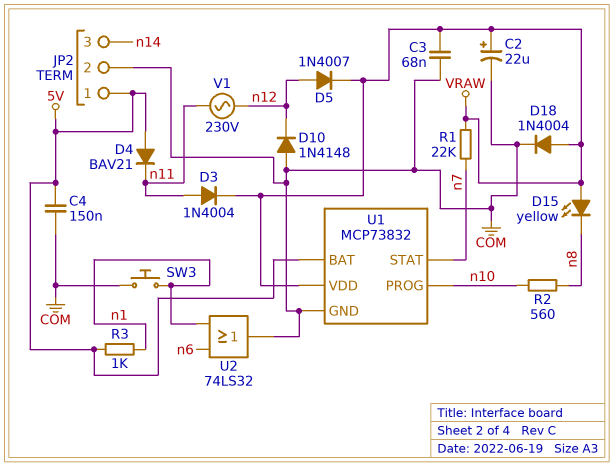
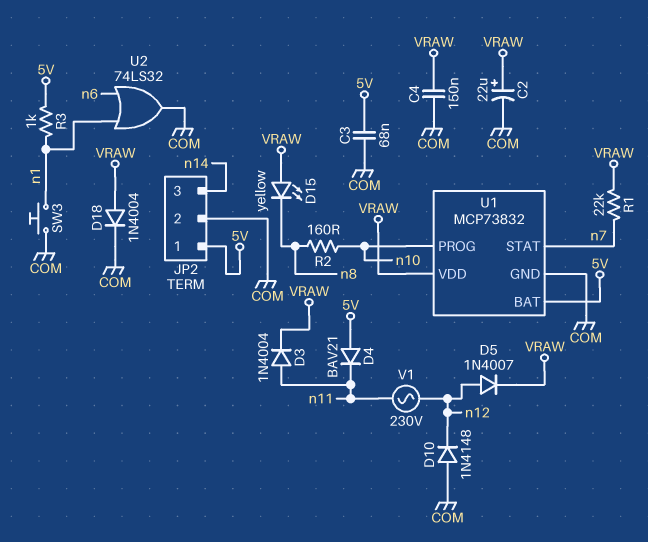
C3: 68nF (COM, VRAW) -> 68nF (5V, COM)
C4: 150nF (5V, COM) -> 150nF (COM, VRAW)
R2: 560 (n8, n10) -> 160 (n8, n10)

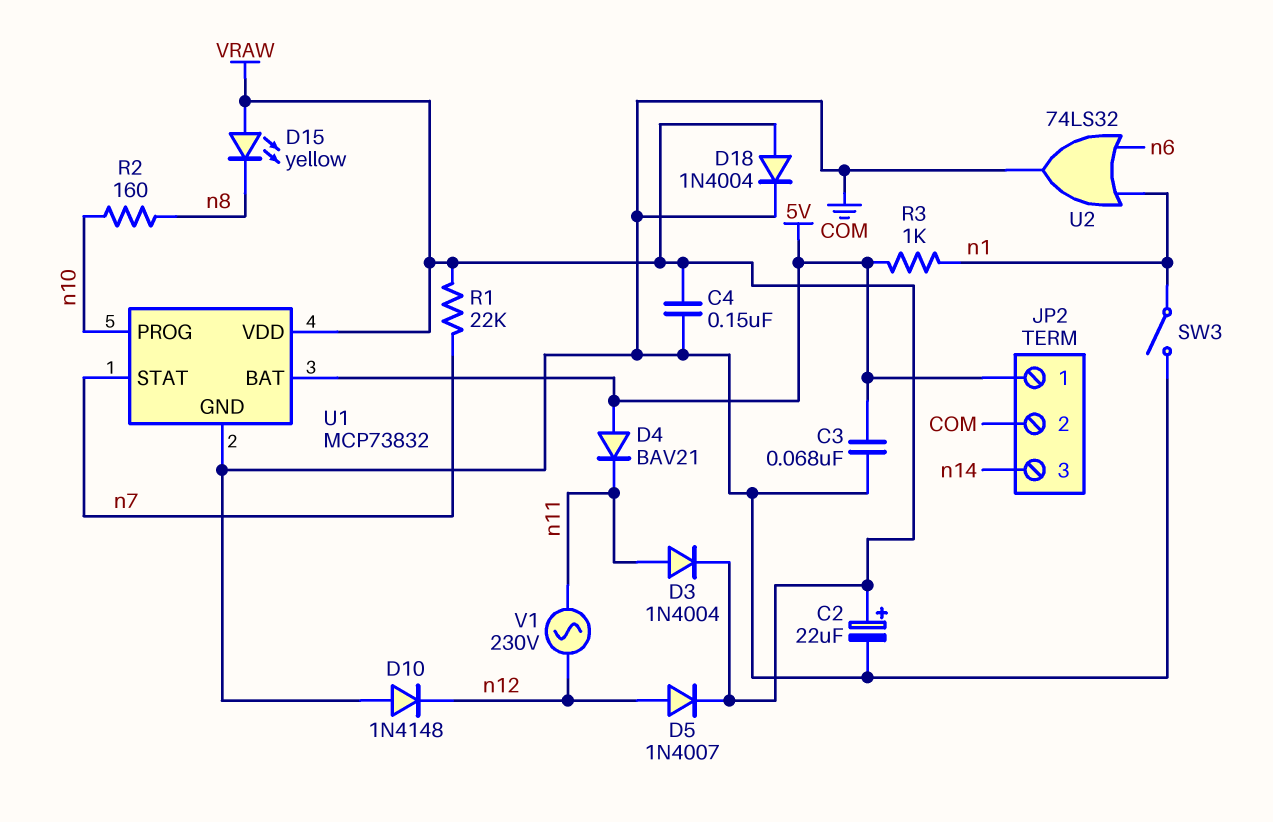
SW3: button (COM, n1) -> switch (COM, n1)

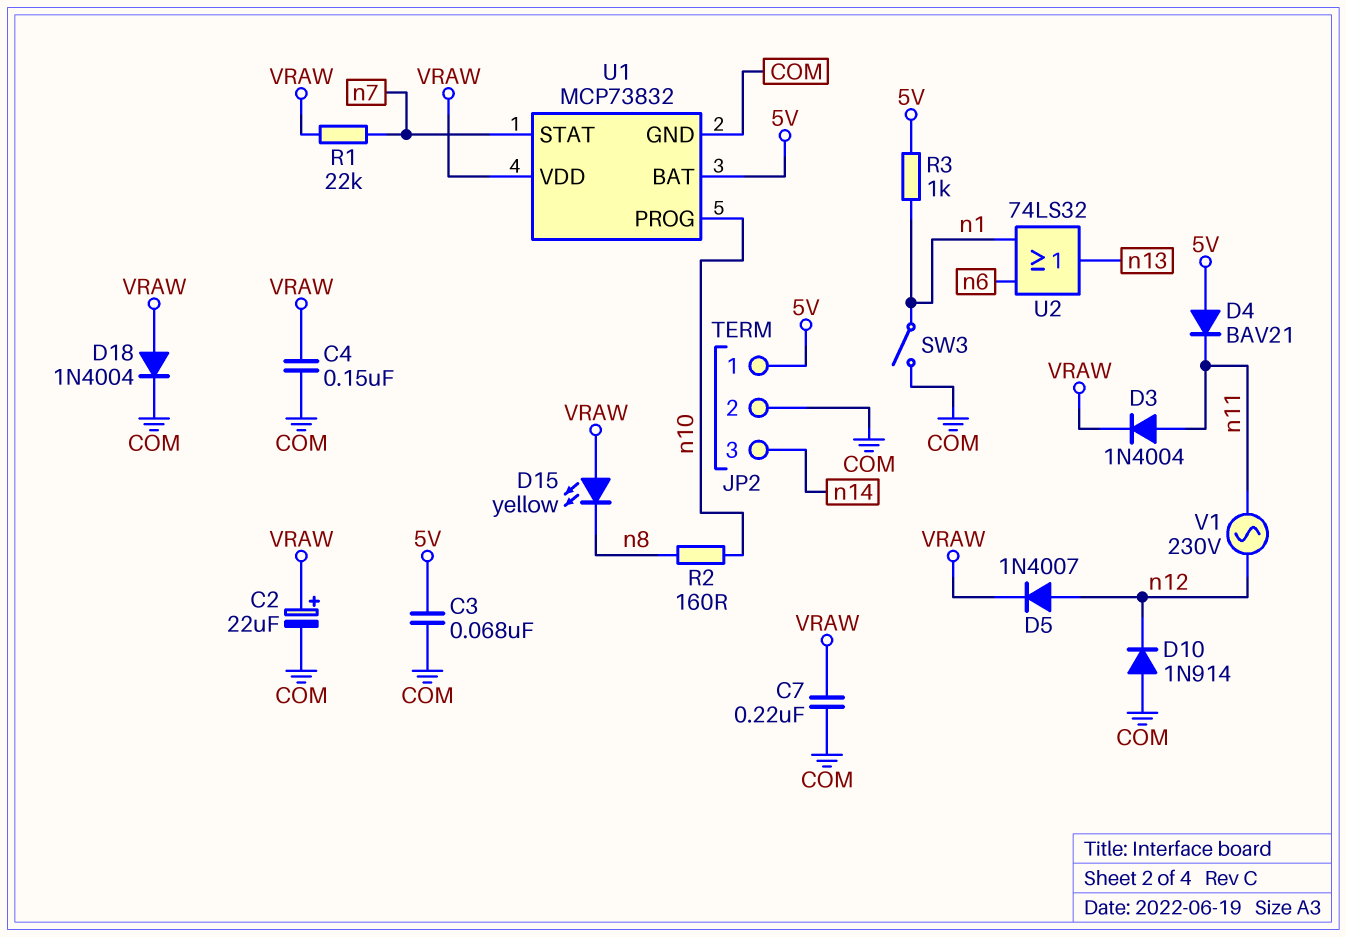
C7: none -> 220nF (COM, VRAW)
D10: diode 1N4148 (A COM, K n12) -> diode 1N914 (A COM, K n12)
U2: OR 74LS32 (in n1, in n6, out COM) -> OR 74LS32 (in n1, in n6, out n13)

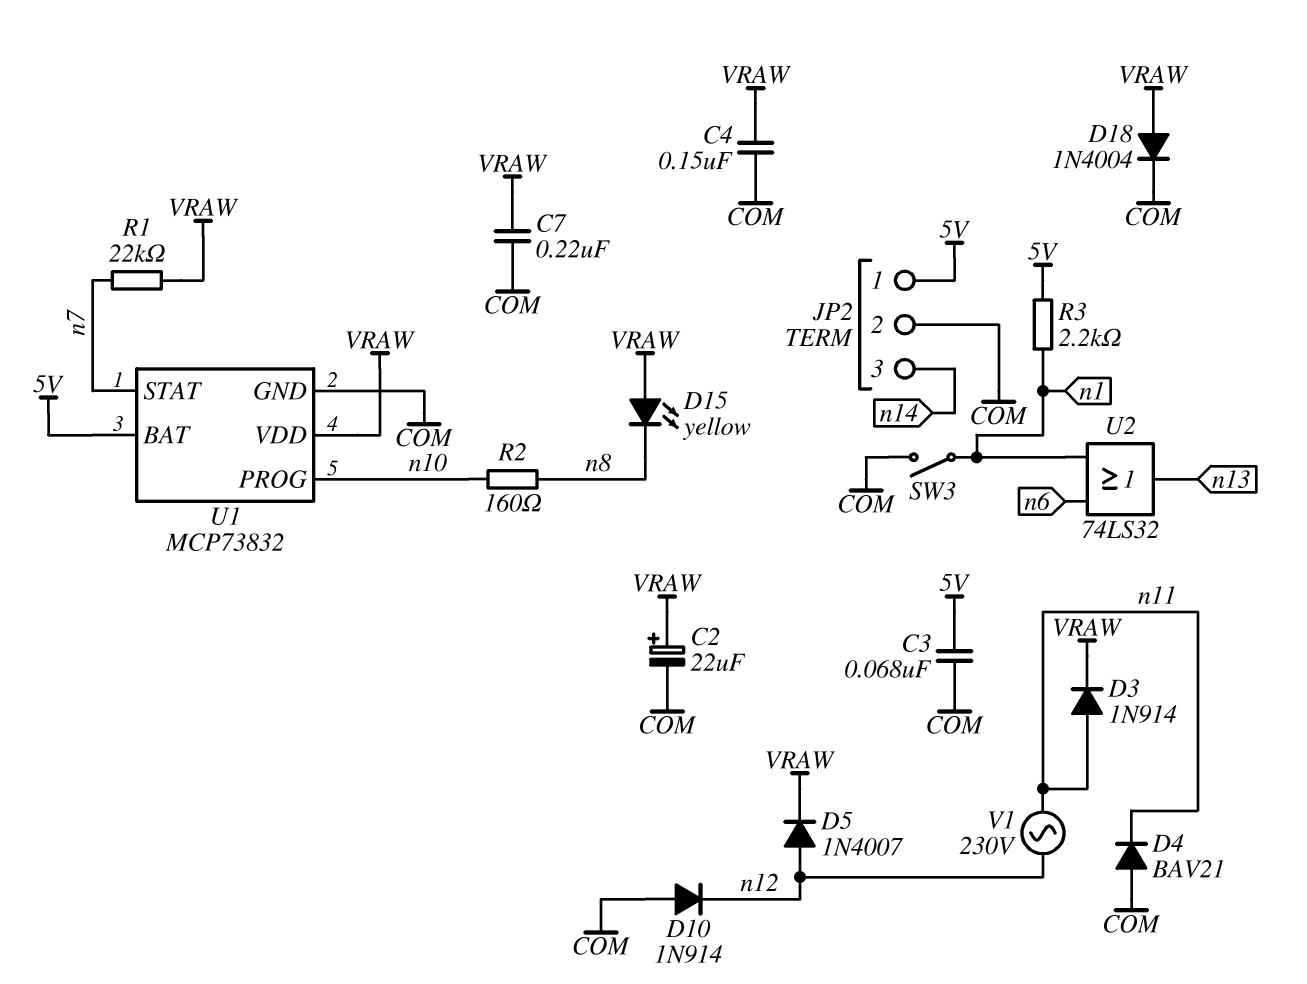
D3: diode 1N4004 (A n11, K VRAW) -> diode 1N914 (A n11, K VRAW)
D4: diode BAV21 (A 5V, K n11) -> diode BAV21 (A COM, K n11)
R3: 1k (5V, n1) -> 2.2k (5V, n1)

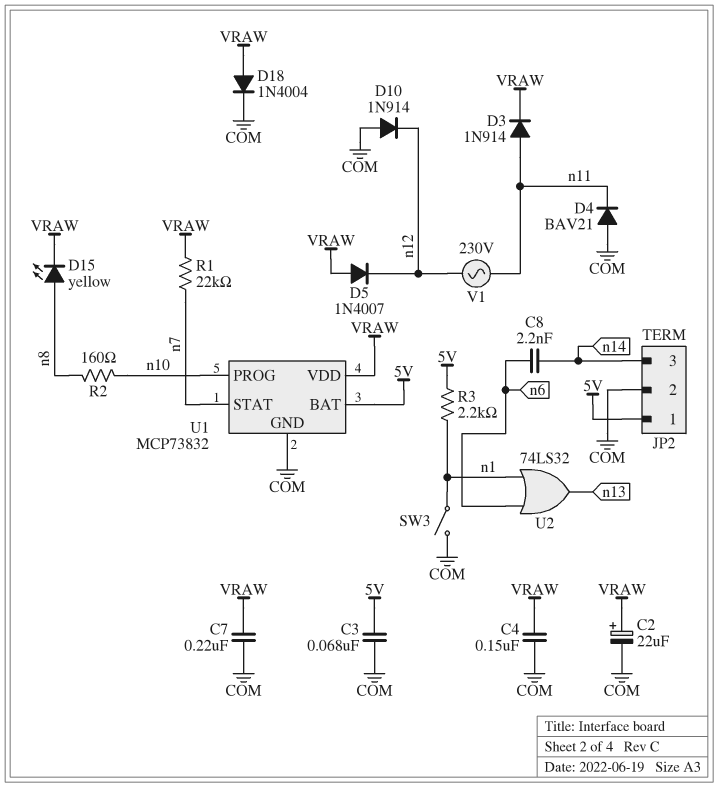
C8: none -> 2.2nF (n6, n14)
D5: diode 1N4007 (A n12, K VRAW) -> diode 1N4007 (A VRAW, K n12)
D15: LED yellow (A VRAW, K n8) -> LED yellow (A n8, K VRAW)

